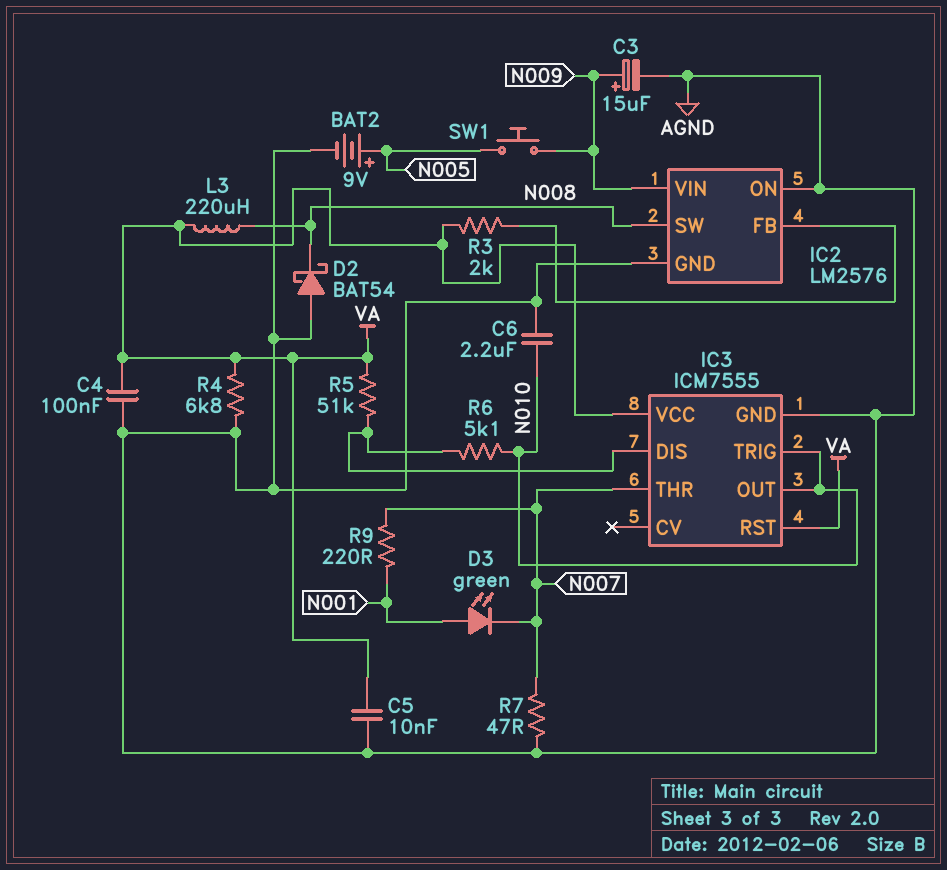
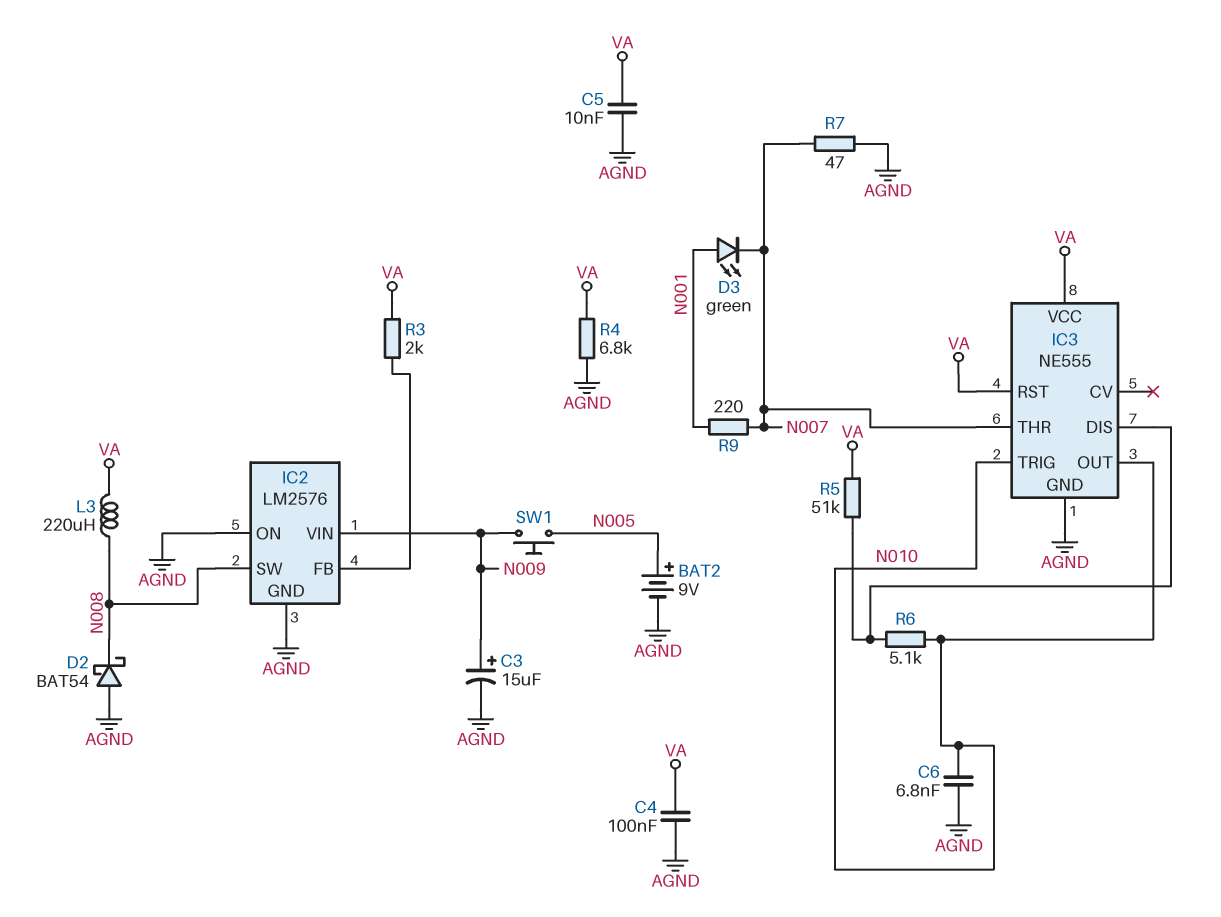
C6: 2.2uF (AGND, N010) -> 6.8nF (AGND, N010)
IC3: ICM7555 -> NE555

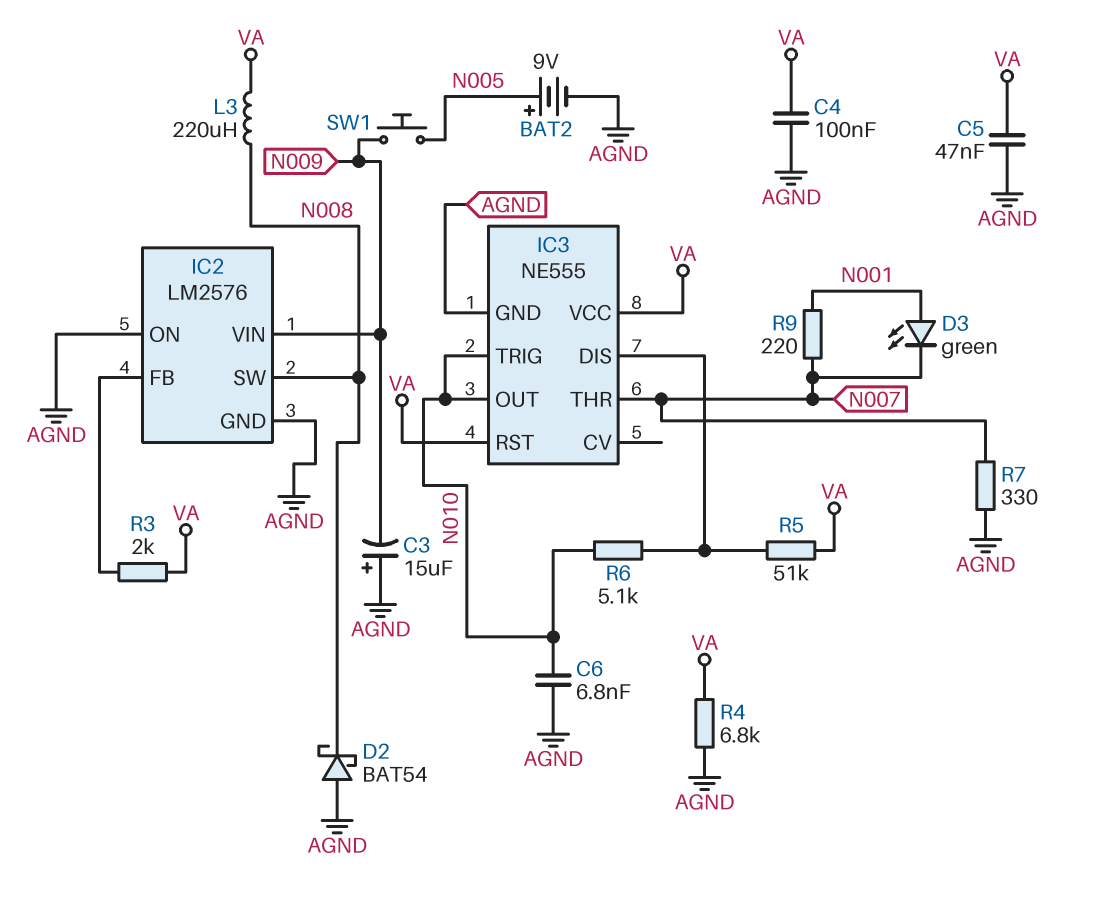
C3: 15uF (plus N009, minus AGND) -> 15uF (plus AGND, minus N009)
C5: 10nF (AGND, VA) -> 47nF (AGND, VA)
R7: 47 (AGND, N007) -> 330 (AGND, N007)

